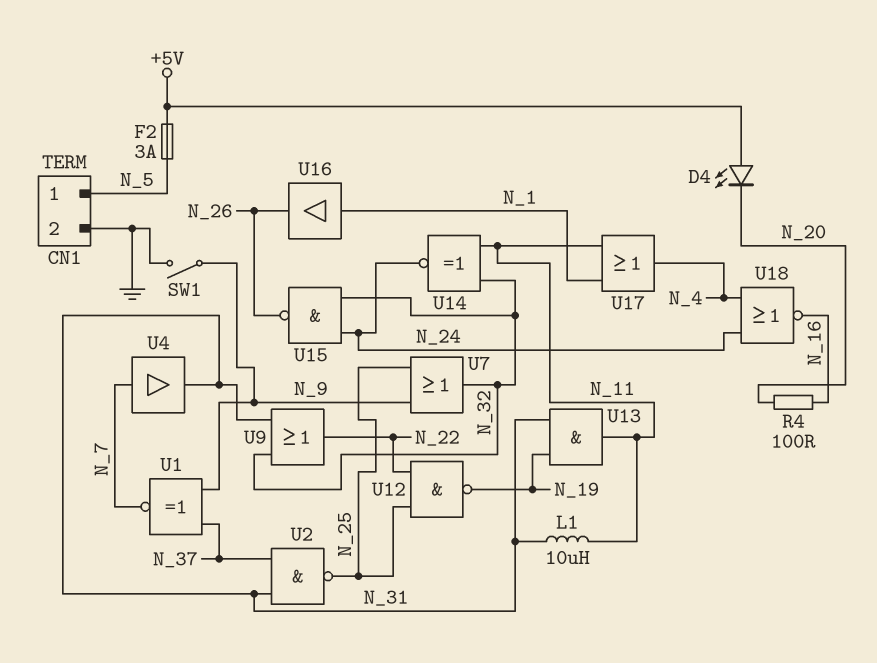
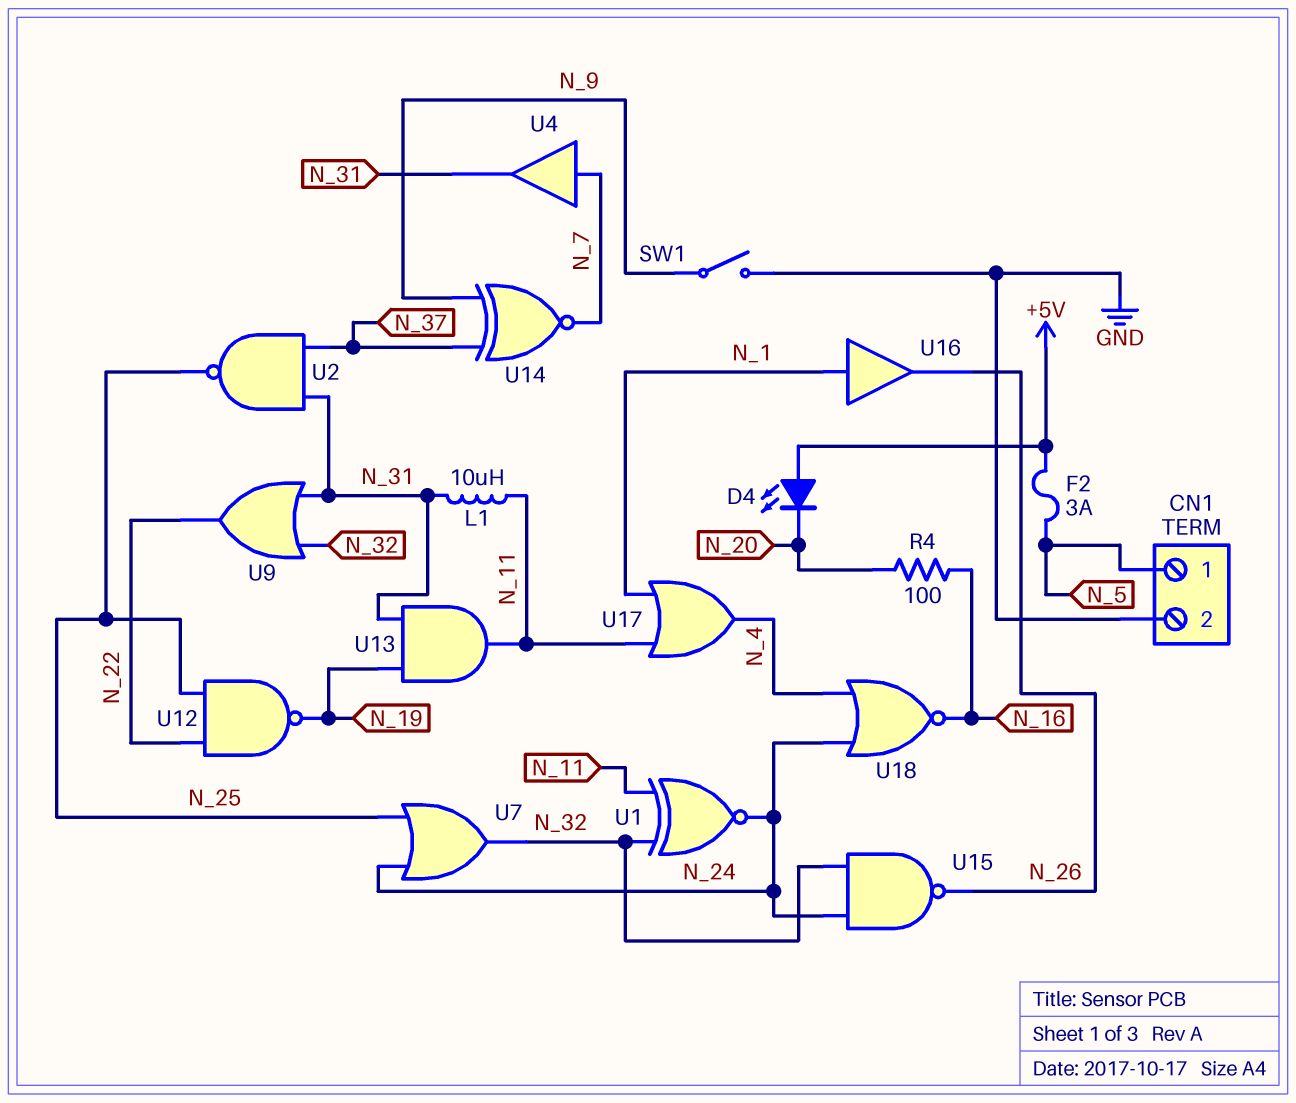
U1: XNOR (in N_9, in N_37, out N_7) -> XNOR (in N_11, in N_32, out N_24)
U7: OR (in N_9, in N_25, out N_32) -> OR (in N_24, in N_25, out N_32)
U14: XNOR (in N_11, in N_32, out N_24) -> XNOR (in N_9, in N_37, out N_7)

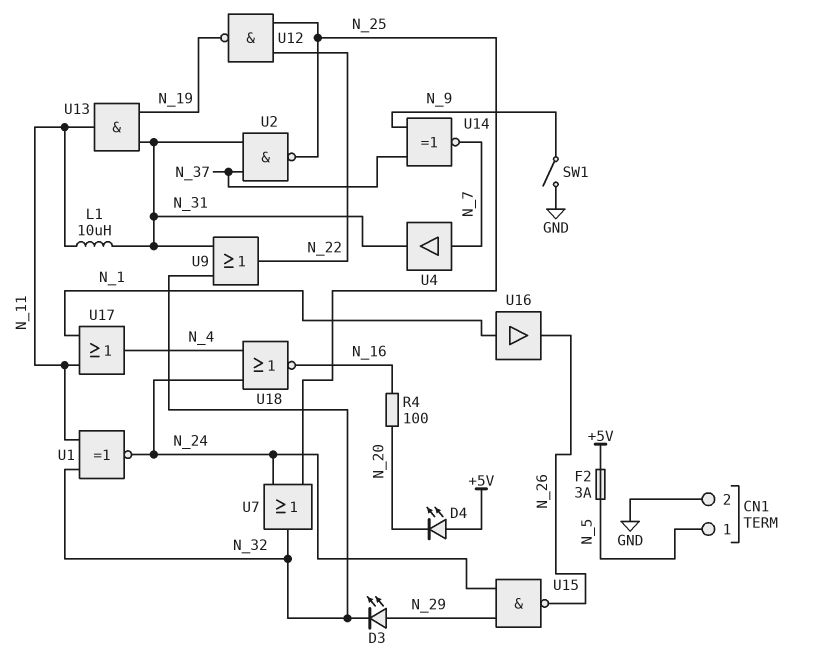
D3: none -> LED (A N_29, K N_32)
U15: NAND (in N_24, in N_32, out N_26) -> NAND (in N_24, in N_29, out N_26)

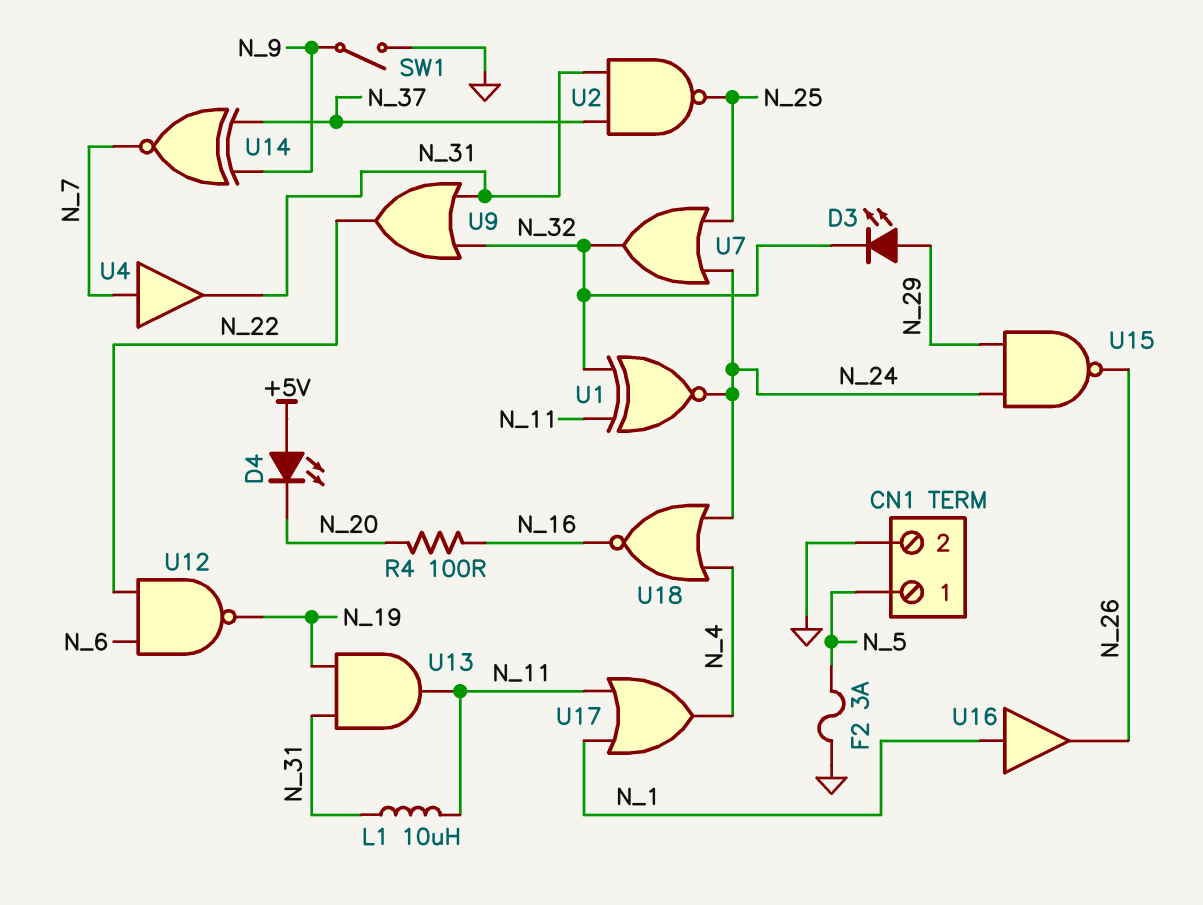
F2: 3A (+5V, N_5) -> 3A (GND, N_5)
U12: NAND (in N_22, in N_25, out N_19) -> NAND (in N_6, in N_22, out N_19)

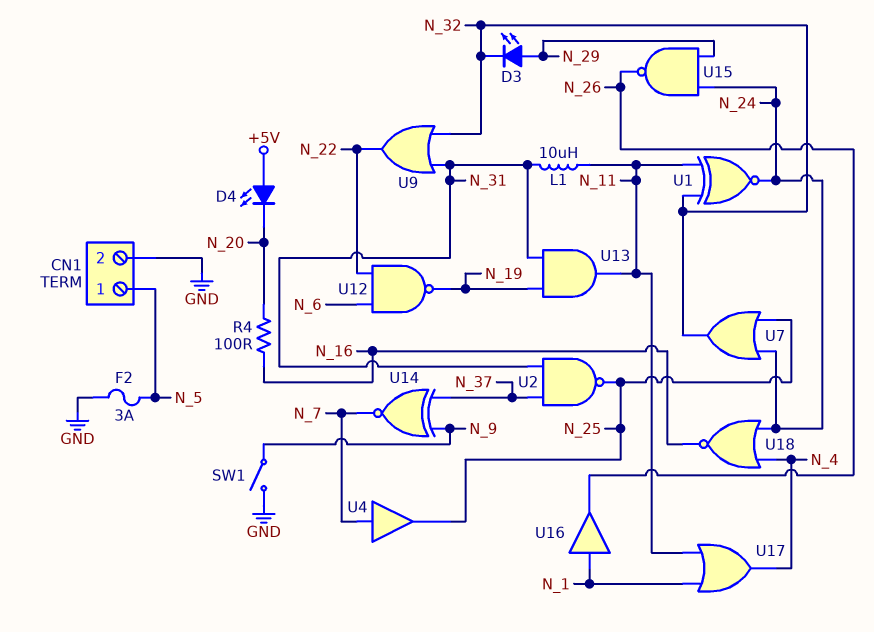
U4: buffer (in N_7, out N_31) -> buffer (in N_7, out N_25)

